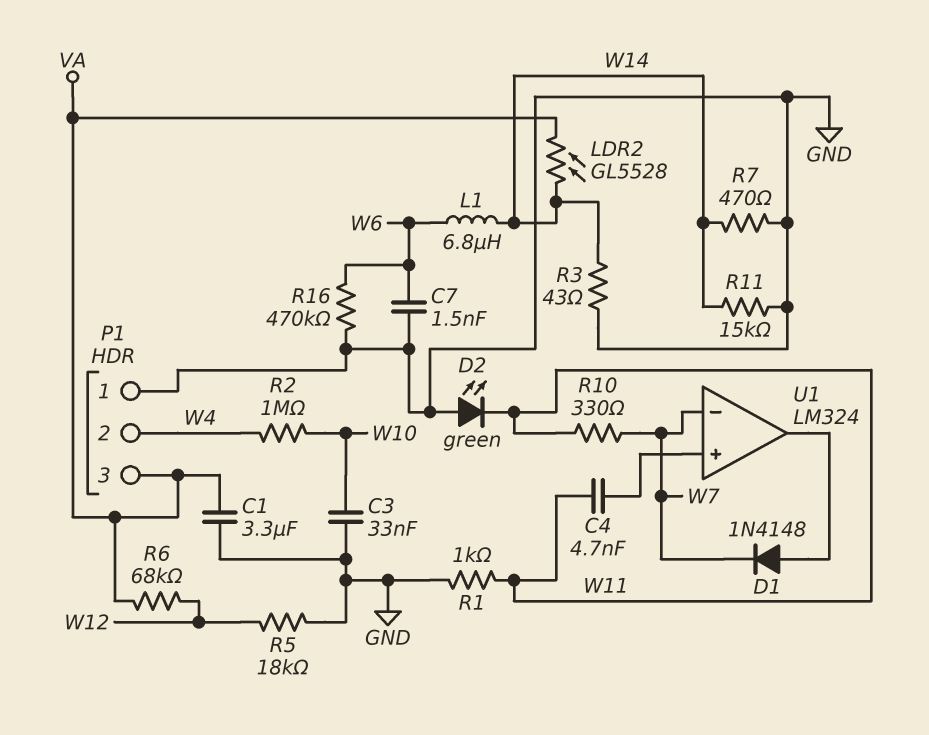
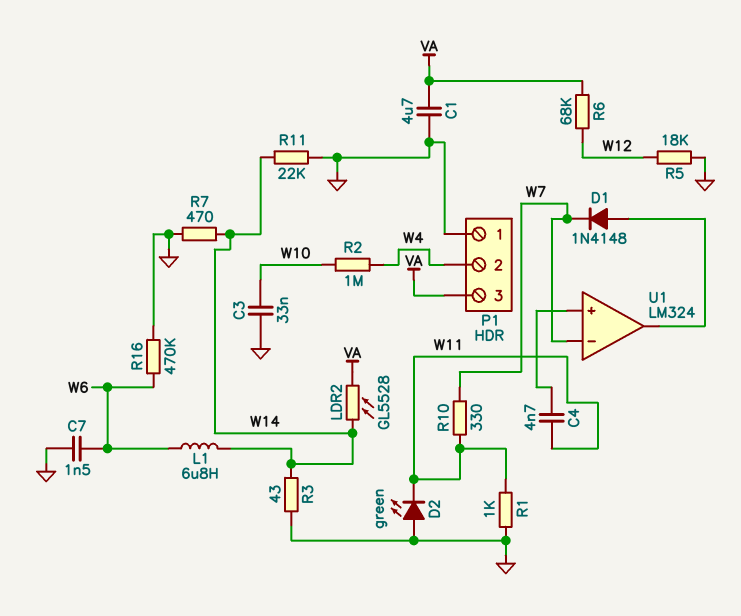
C1: 3.3uF (GND, VA) -> 4.7uF (GND, VA)
R11: 15k (GND, W14) -> 22k (GND, W14)

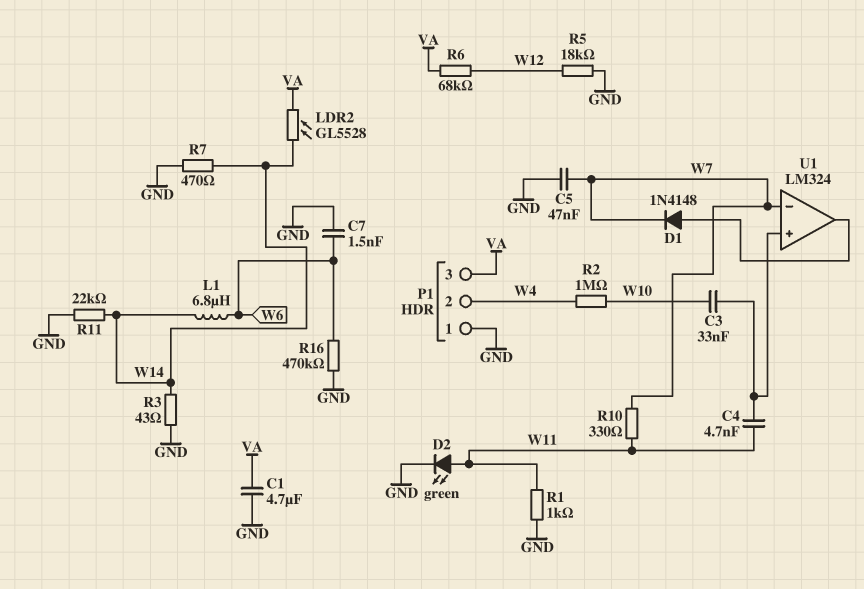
C3: 33nF (GND, W10) -> 33nF (U1/in+, W10)
C5: none -> 47nF (GND, W7)
D2: LED green (A GND, K W11) -> LED green (A W11, K GND)

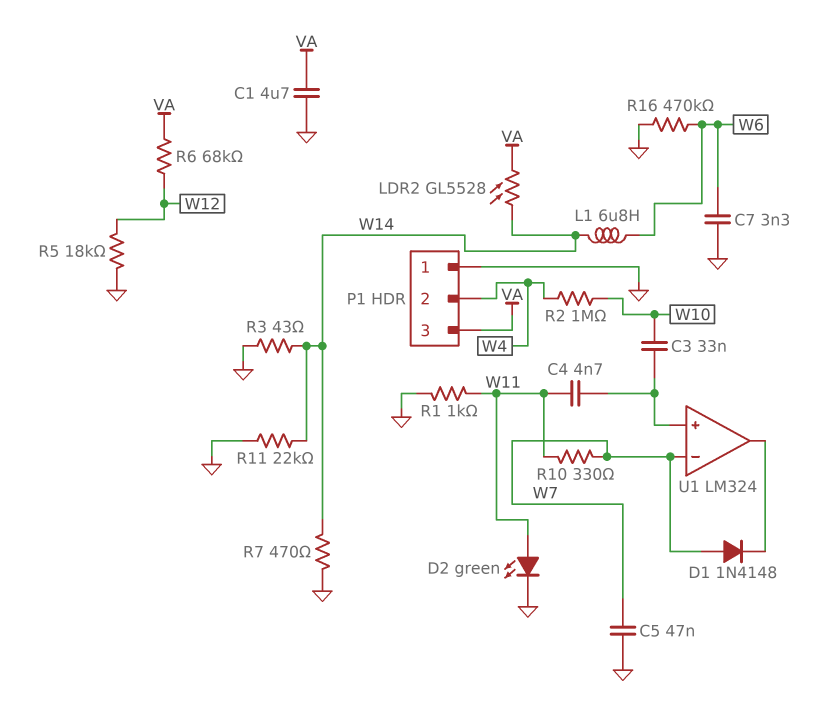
C7: 1.5nF (GND, W6) -> 3.3nF (GND, W6)
D1: diode 1N4148 (A U1/out, K W7) -> diode 1N4148 (A W7, K U1/out)

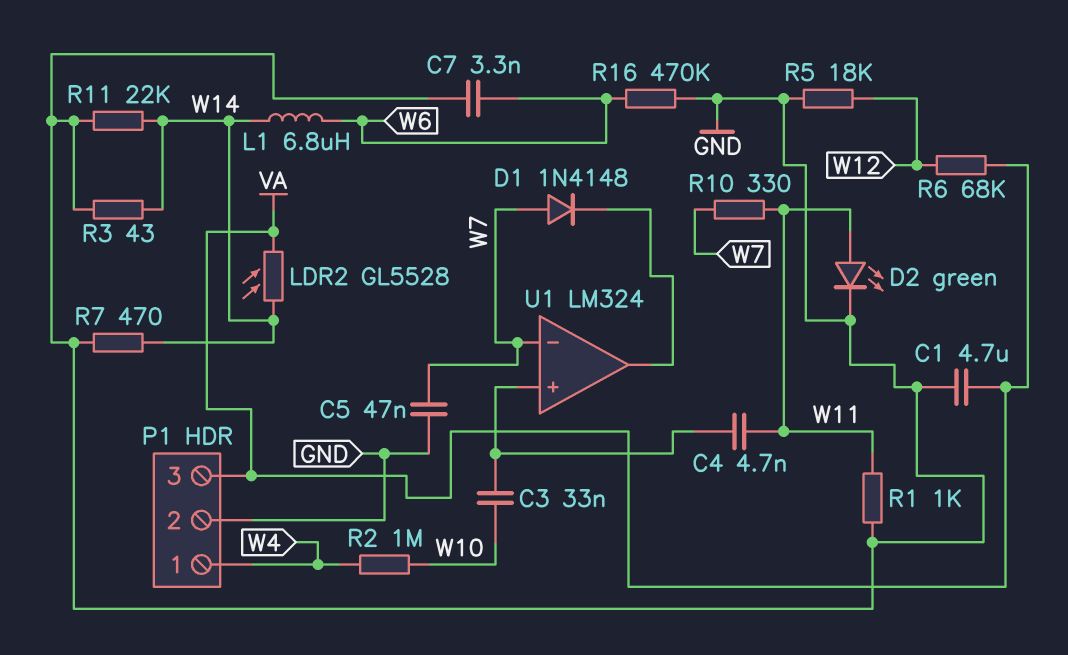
P1 pin 1: GND -> W4
P1 pin 2: W4 -> GND

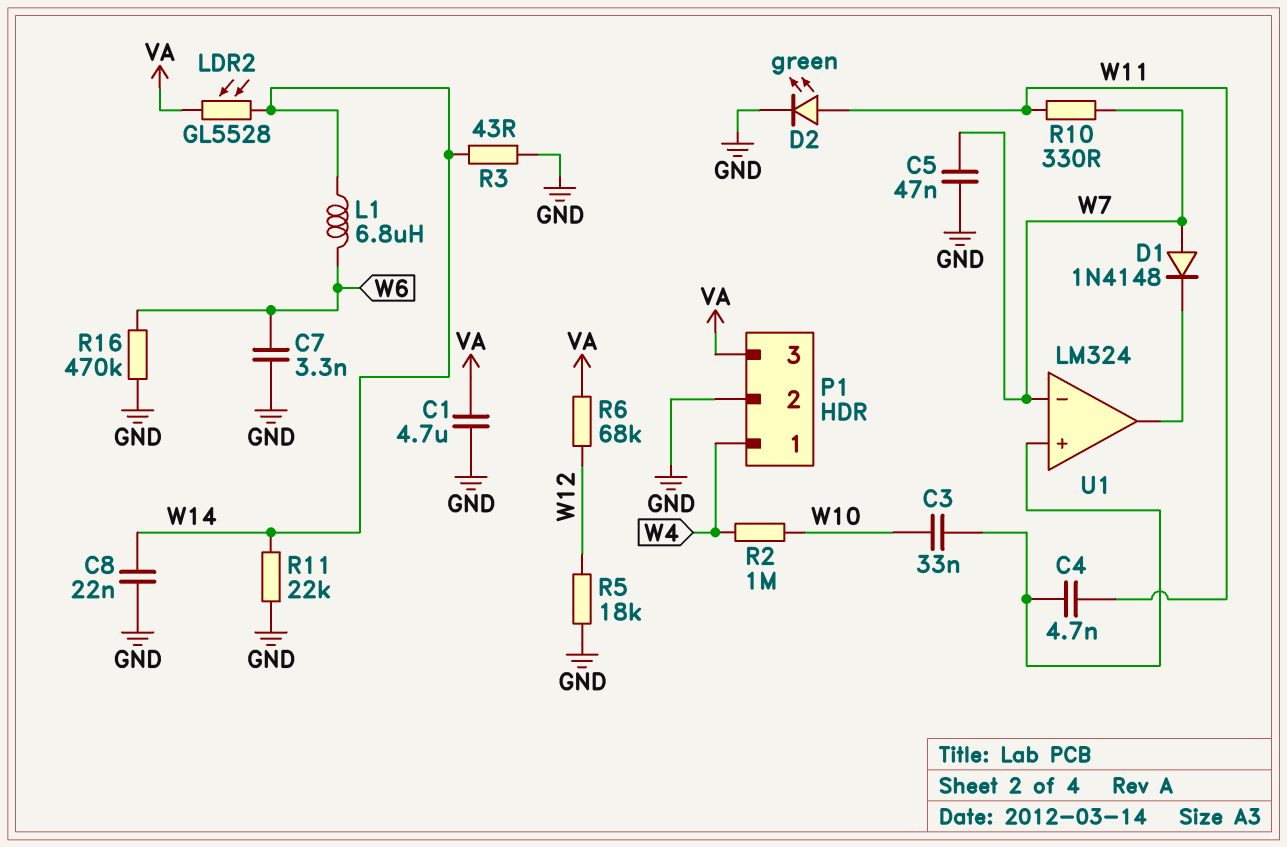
C8: none -> 22nF (GND, W14)
R1: 1k (GND, W11) -> none
R7: 470 (GND, W14) -> none

